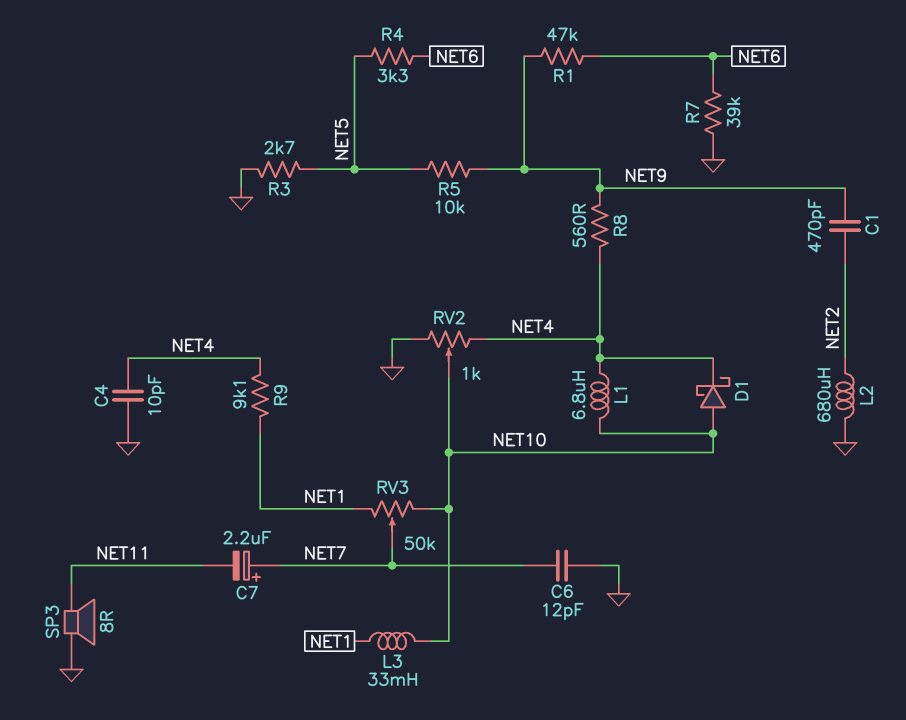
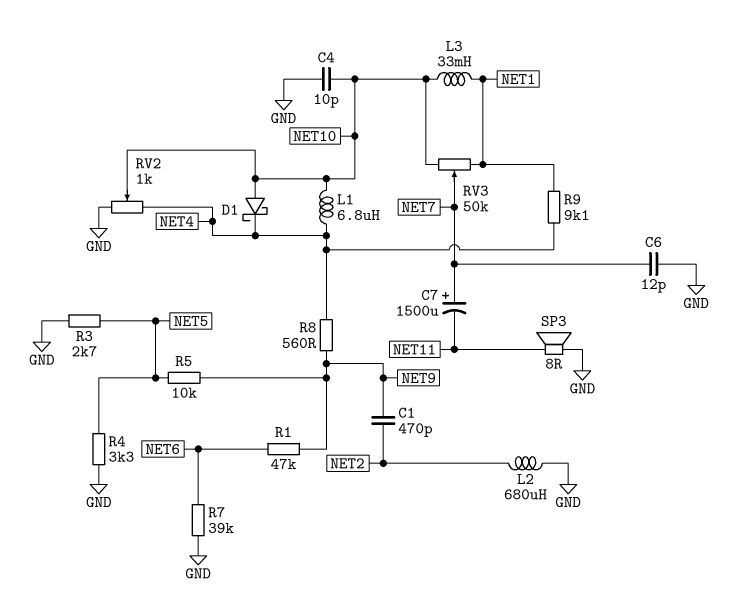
C4: 10pF (GND, NET4) -> 10pF (GND, NET10)
C7: 2.2uF (plus NET7, minus NET11) -> 1500uF (plus NET7, minus NET11)
R4: 3.3k (NET5, NET6) -> 3.3k (GND, NET5)

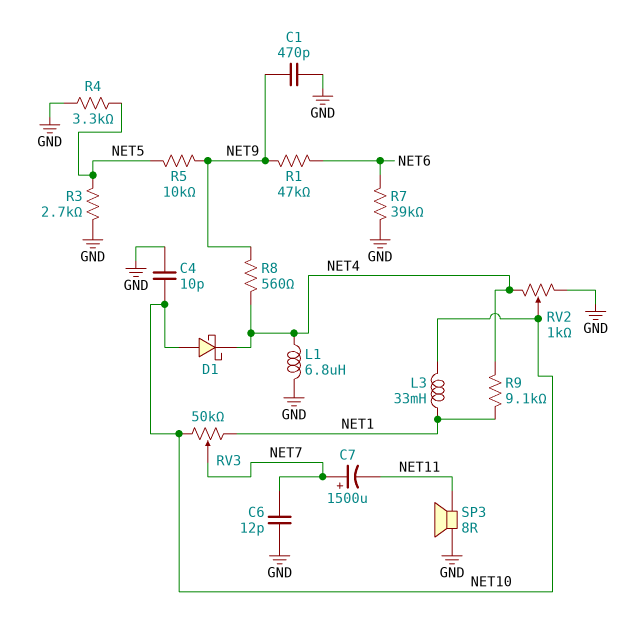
C1: 470pF (NET2, NET9) -> 470pF (GND, NET9)
L1: 6.8uH (NET4, NET10) -> 6.8uH (GND, NET4)
L2: 680uH (GND, NET2) -> none

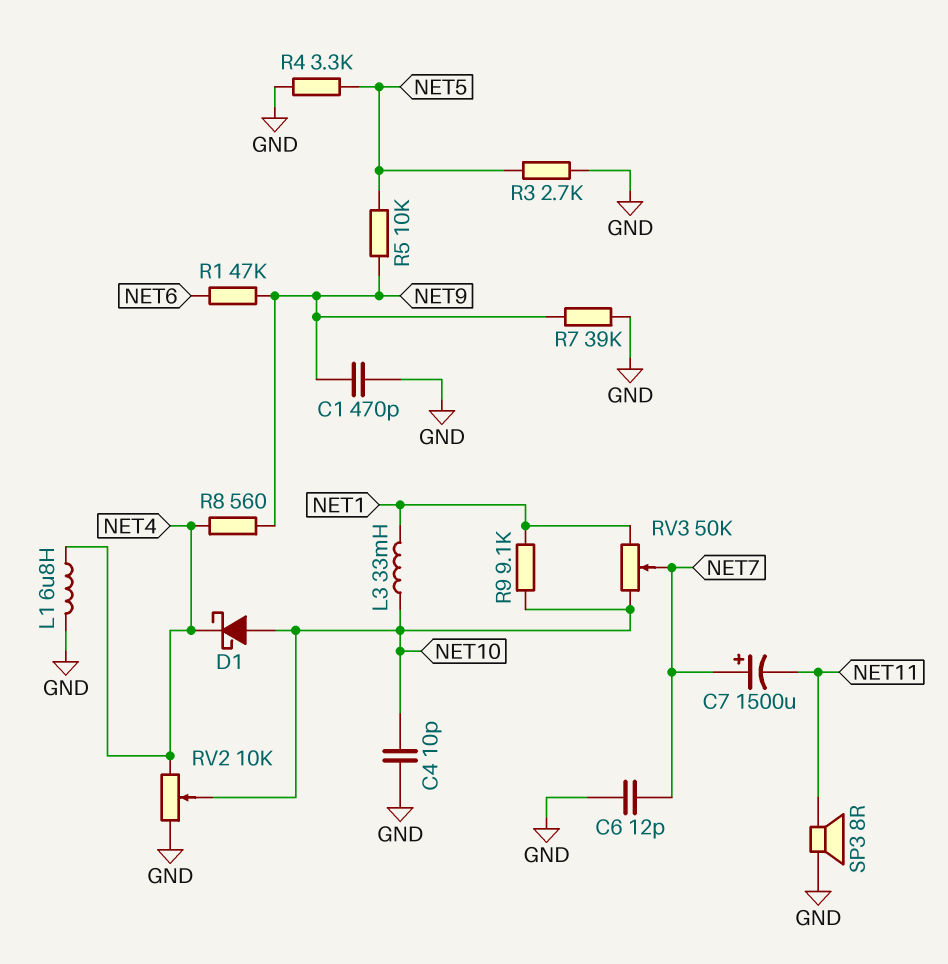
R7: 39k (GND, NET6) -> 39k (GND, NET9)
R9: 9.1k (NET1, NET4) -> 9.1k (NET1, NET10)
RV2: 1k (GND, NET4, wiper NET10) -> 10k (GND, NET4, wiper NET10)

